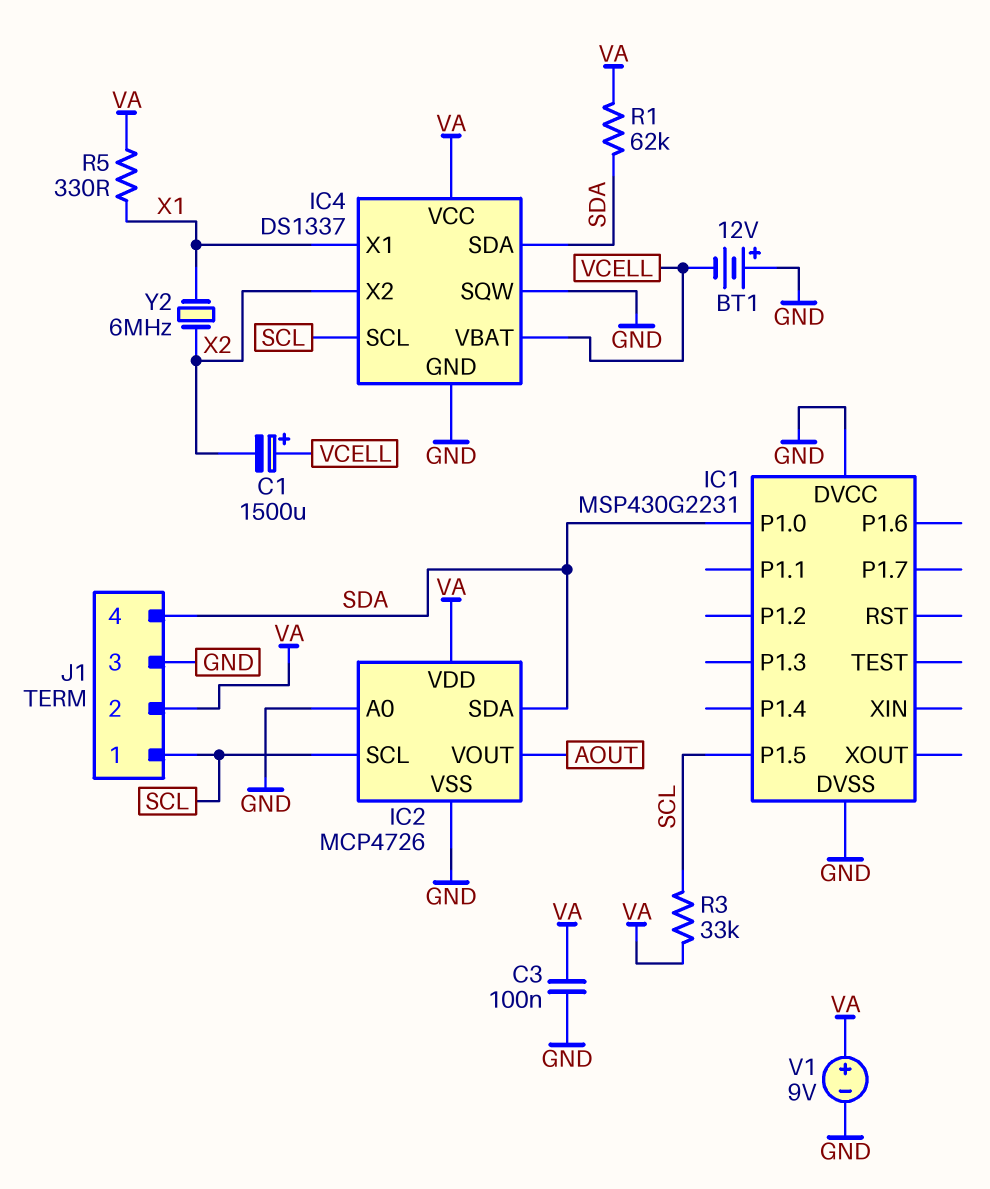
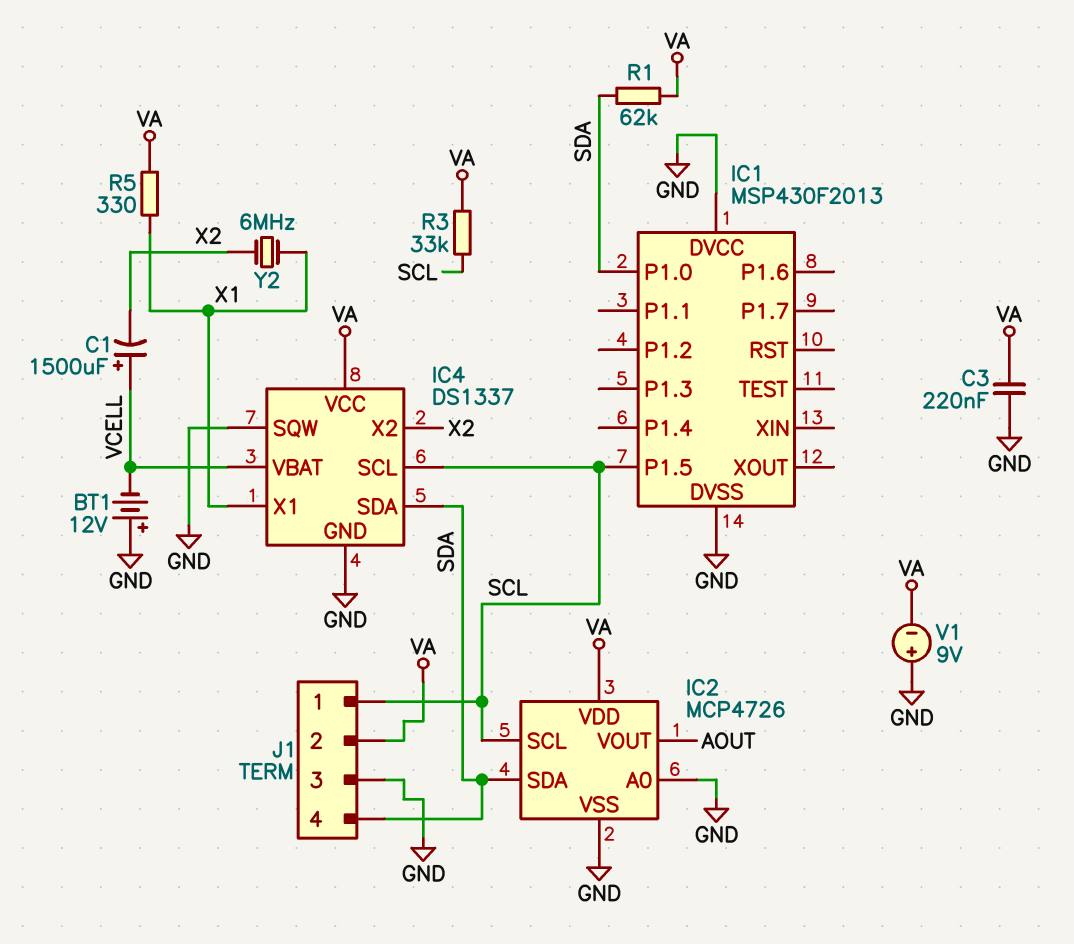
C3: 100nF (GND, VA) -> 220nF (GND, VA)
IC1: MSP430G2231 -> MSP430F2013
V1: 9V (plus VA, minus GND) -> 9V (plus GND, minus VA)

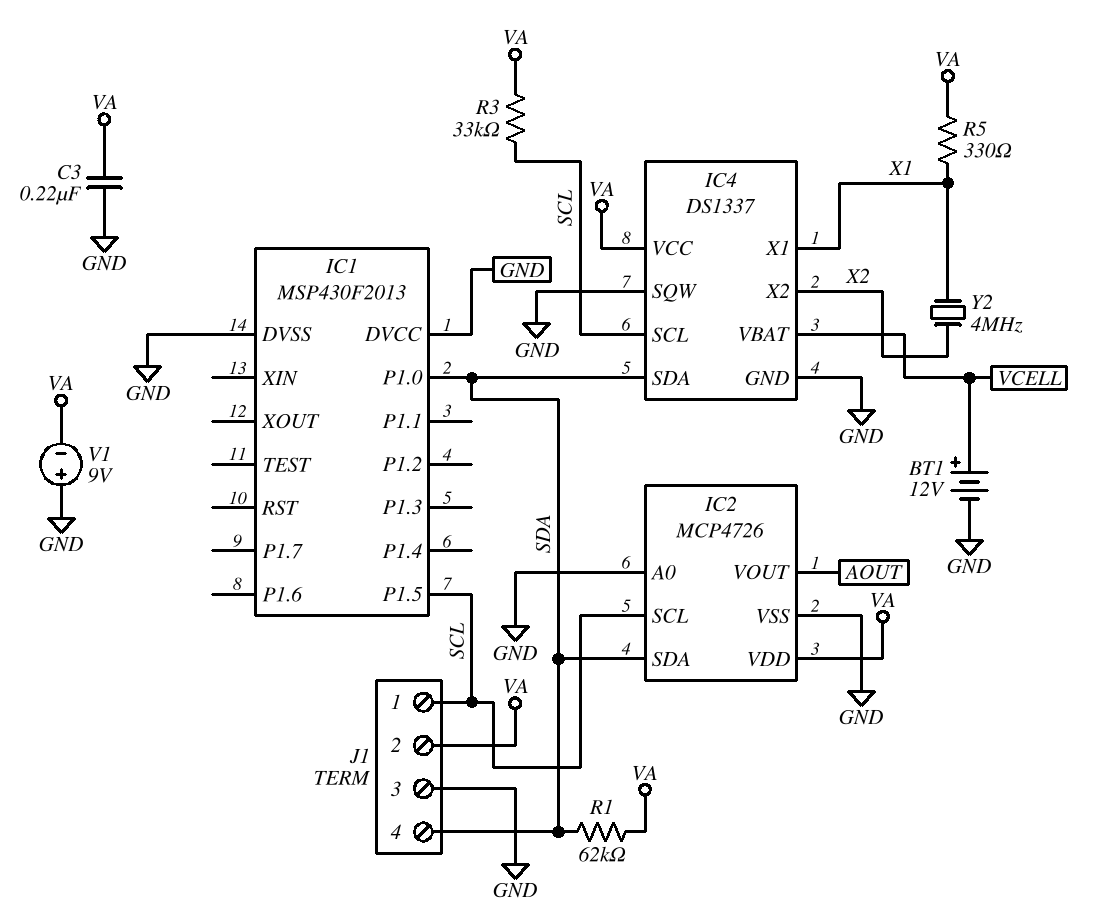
BT1: 12V (plus GND, minus VCELL) -> 12V (plus VCELL, minus GND)
C1: 1500uF (plus VCELL, minus X2) -> none
Y2: 6MHz (X1, X2) -> 4MHz (X1, X2)

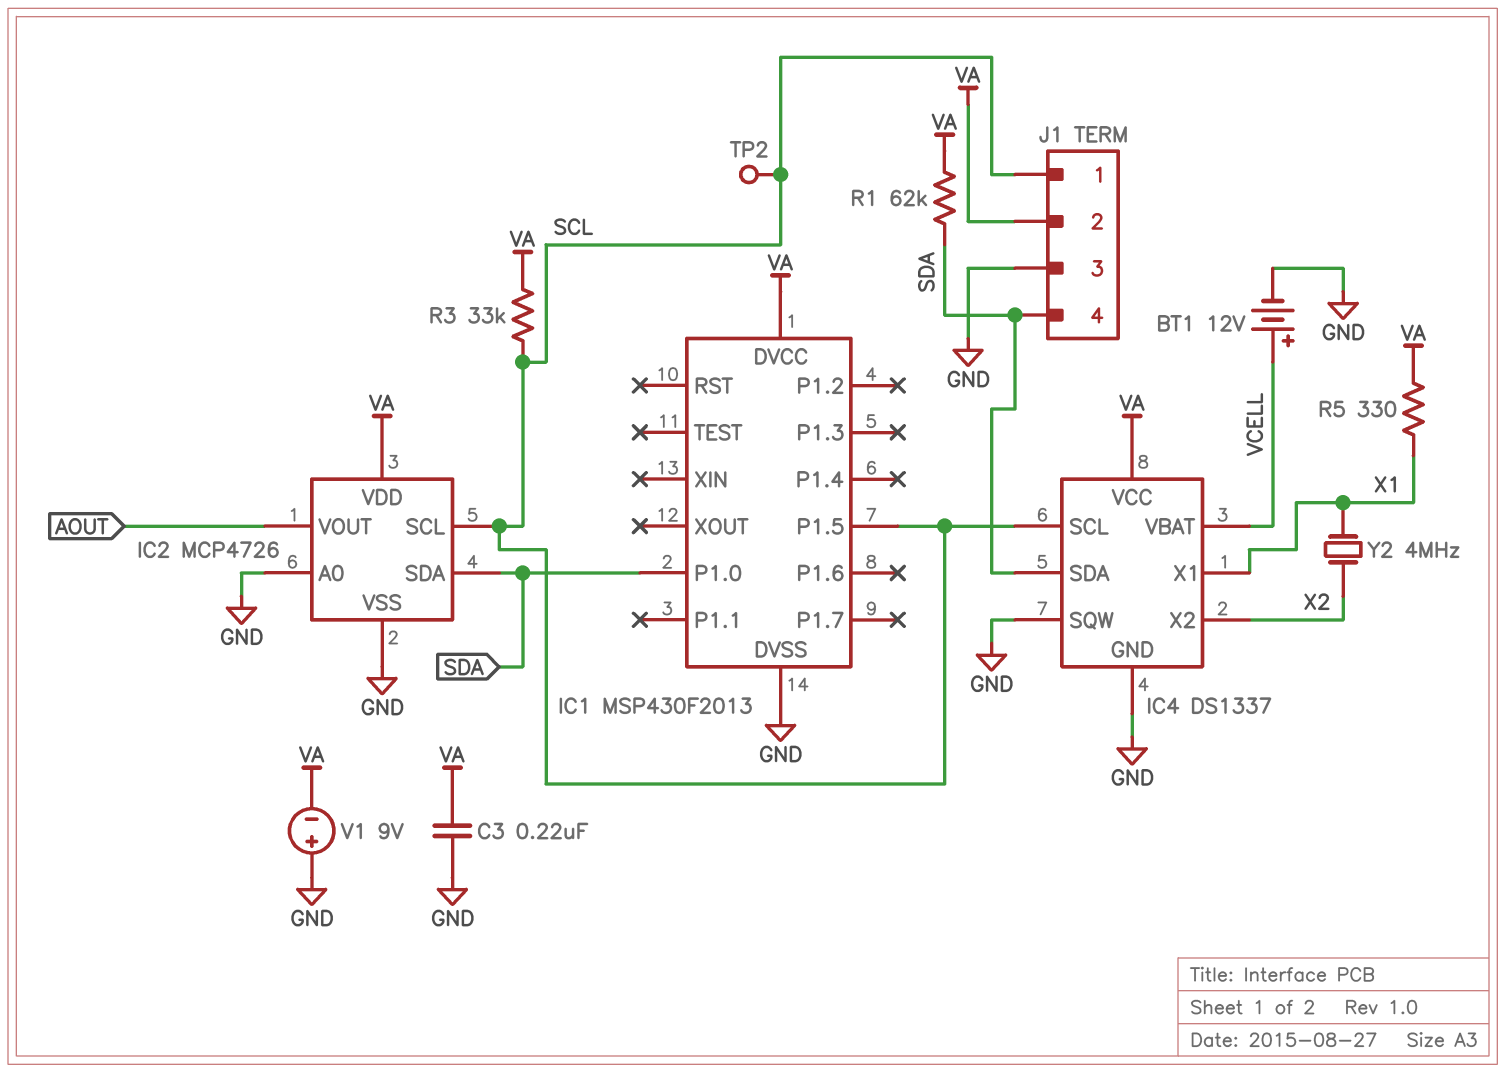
IC1 pin DVCC: GND -> VA
TP2: none -> test point (SCL)

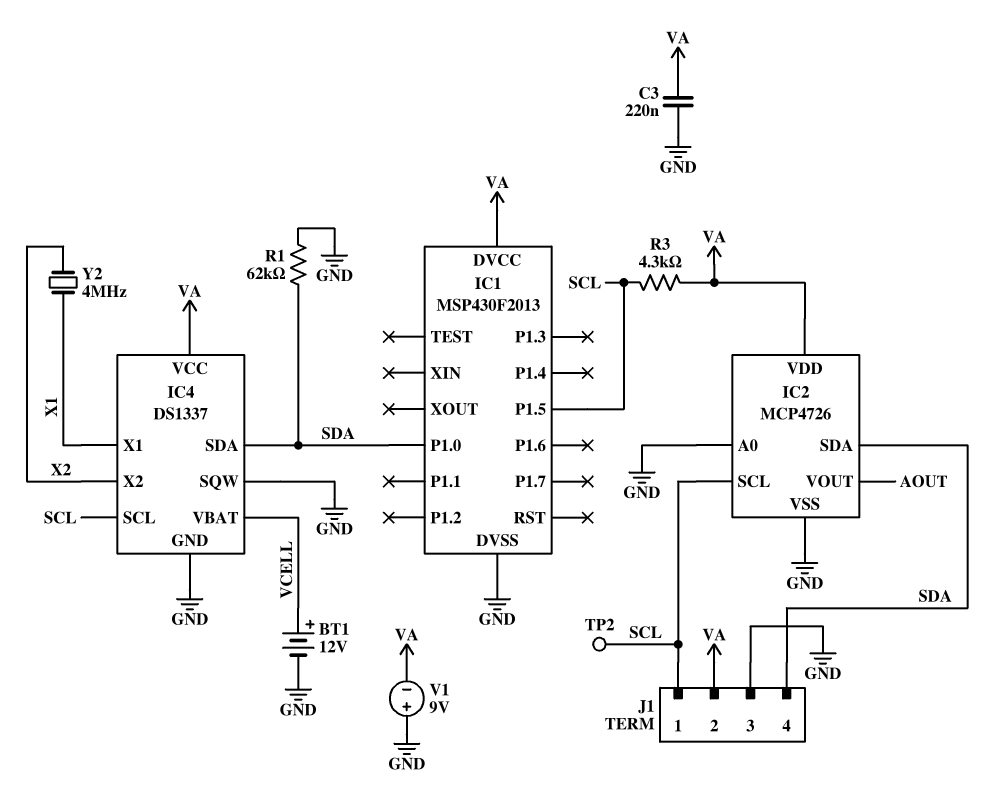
R1: 62k (SDA, VA) -> 62k (GND, SDA)
R3: 33k (SCL, VA) -> 4.3k (SCL, VA)
R5: 330 (VA, X1) -> none

